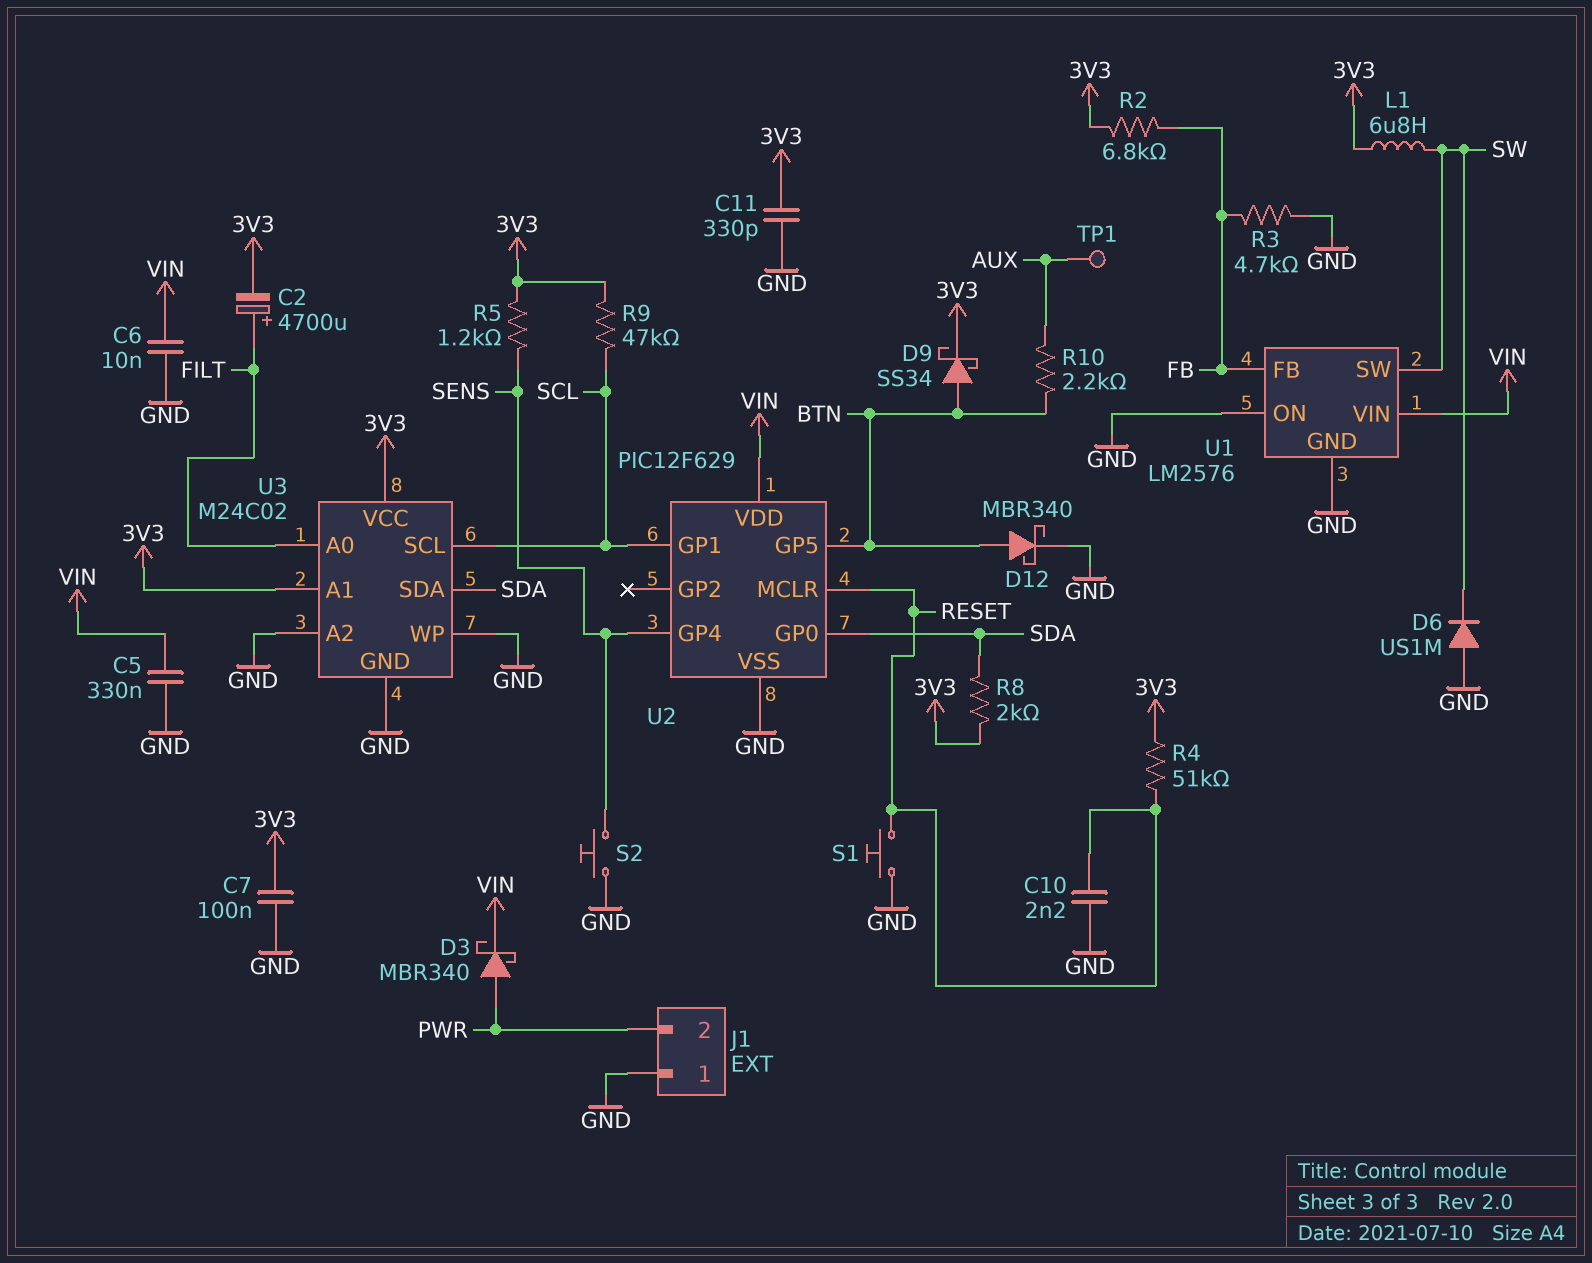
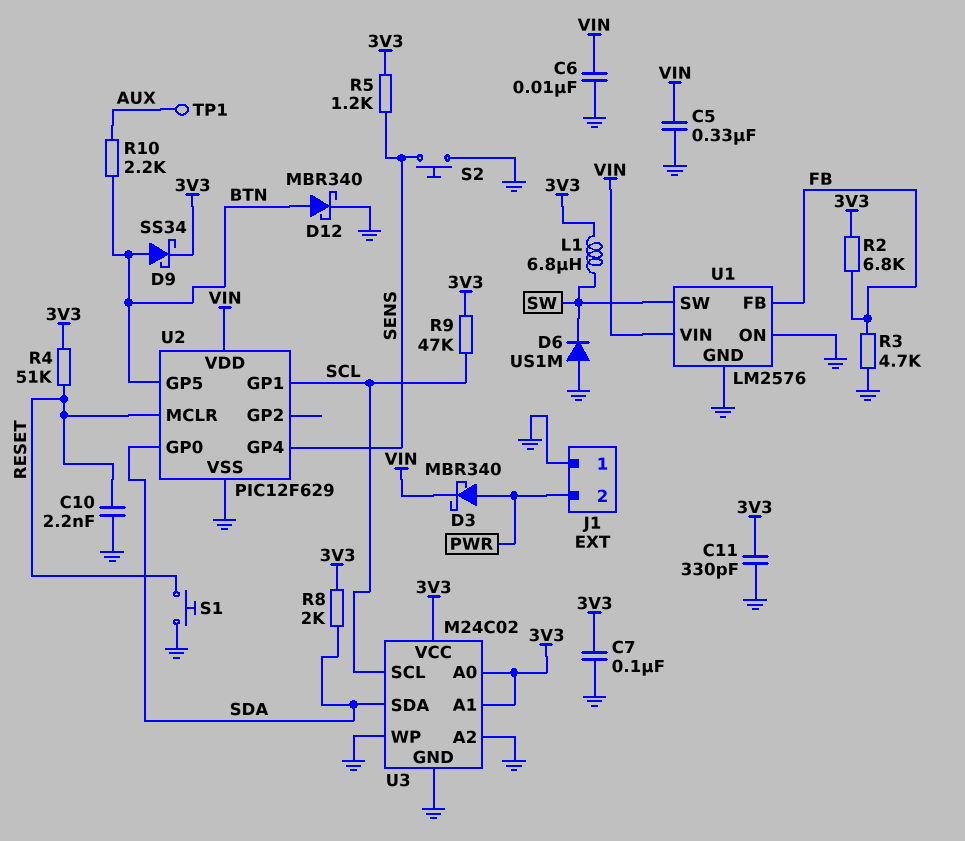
C2: 4700uF (plus FILT, minus 3V3) -> none
U3 pin A0: FILT -> 3V3

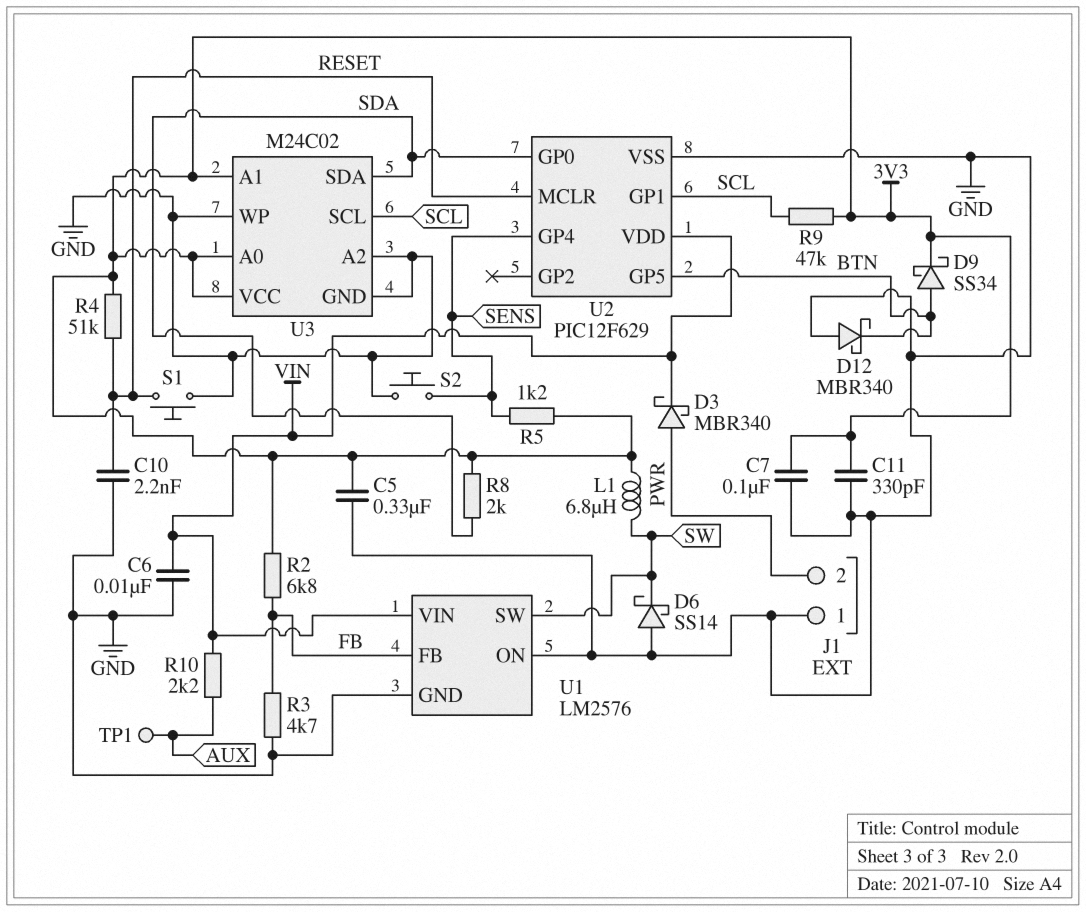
C5: 330nF (GND, VIN) -> 330nF (3V3, GND)
D6: diode US1M (A GND, K SW) -> schottky SS14 (A GND, K SW)
D12: schottky MBR340 (A BTN, K GND) -> schottky MBR340 (A GND, K BTN)
R10: 2.2k (AUX, BTN) -> 2.2k (AUX, VIN)

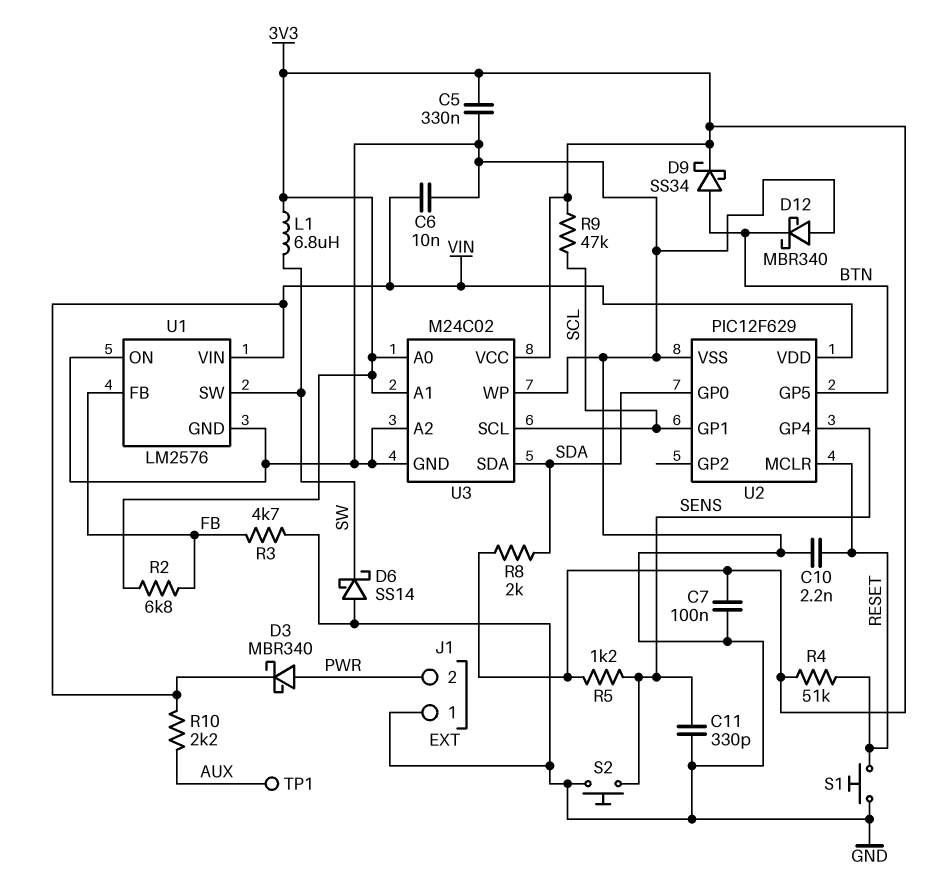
C11: 330pF (3V3, GND) -> 330pF (GND, SENS)

